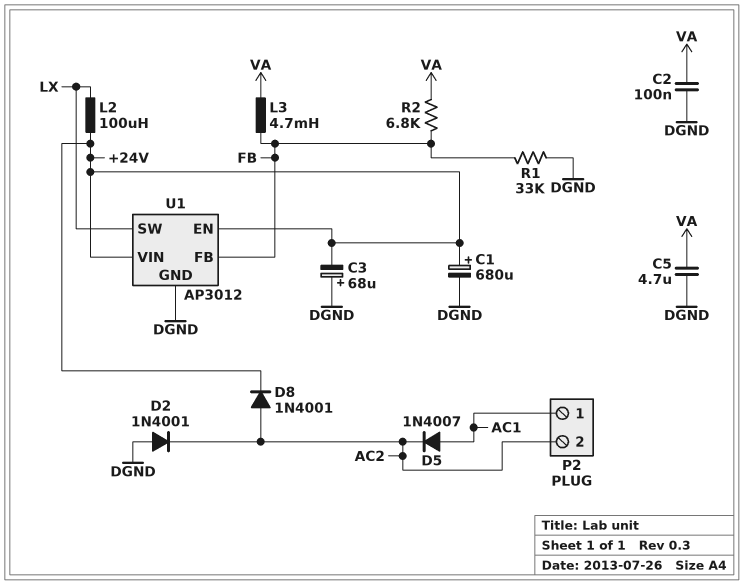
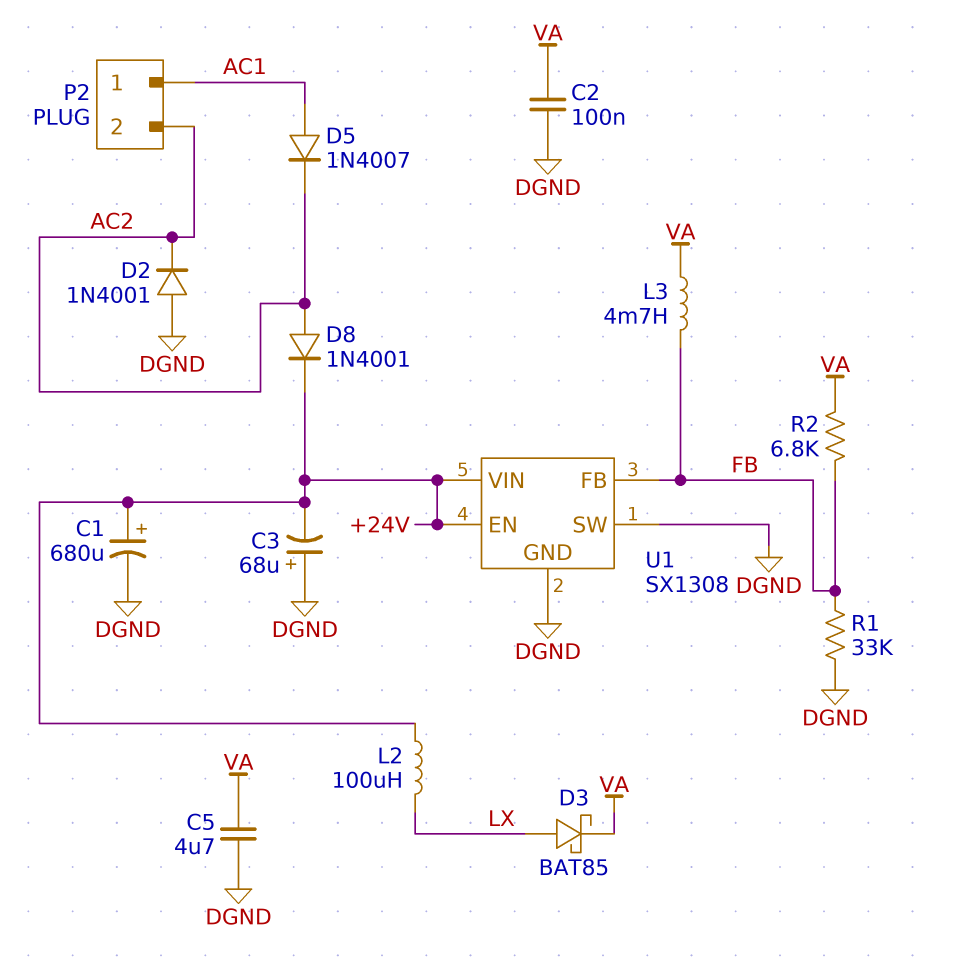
D3: none -> schottky BAT85 (A LX, K VA)
U1: AP3012 -> SX1308
U1 pin SW: LX -> DGND

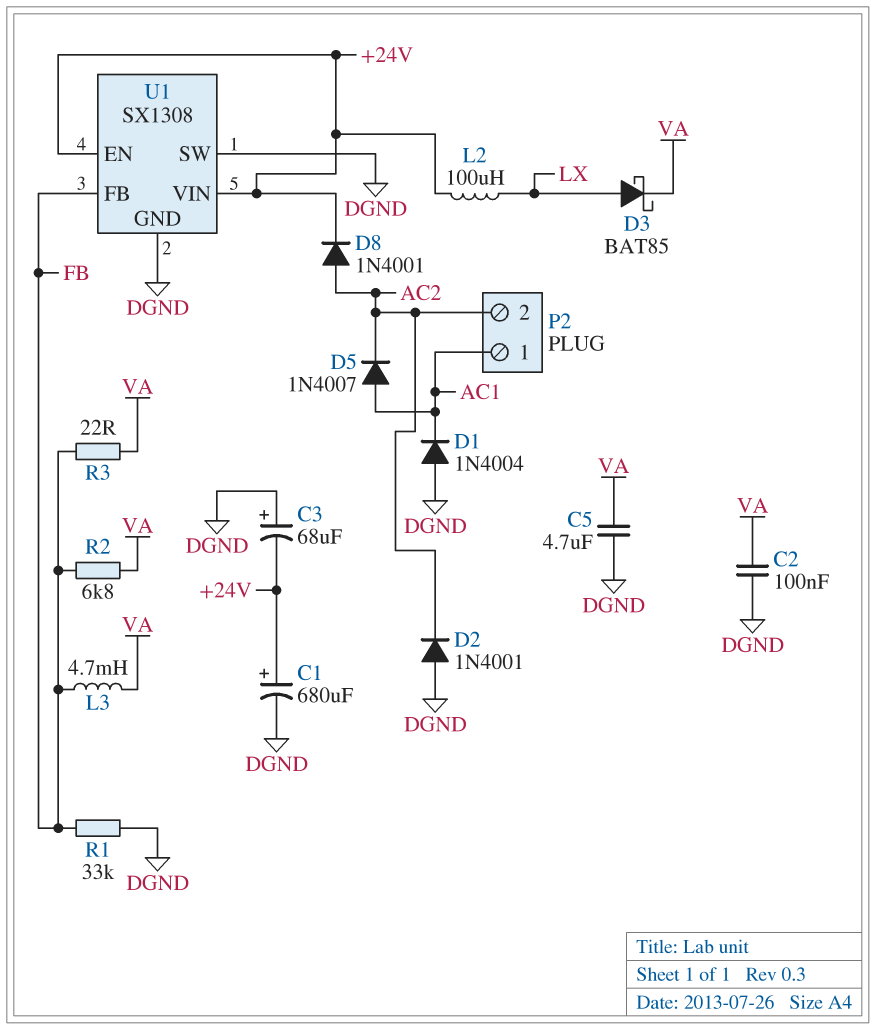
D1: none -> diode 1N4004 (A DGND, K AC1)
R3: none -> 22 (FB, VA)

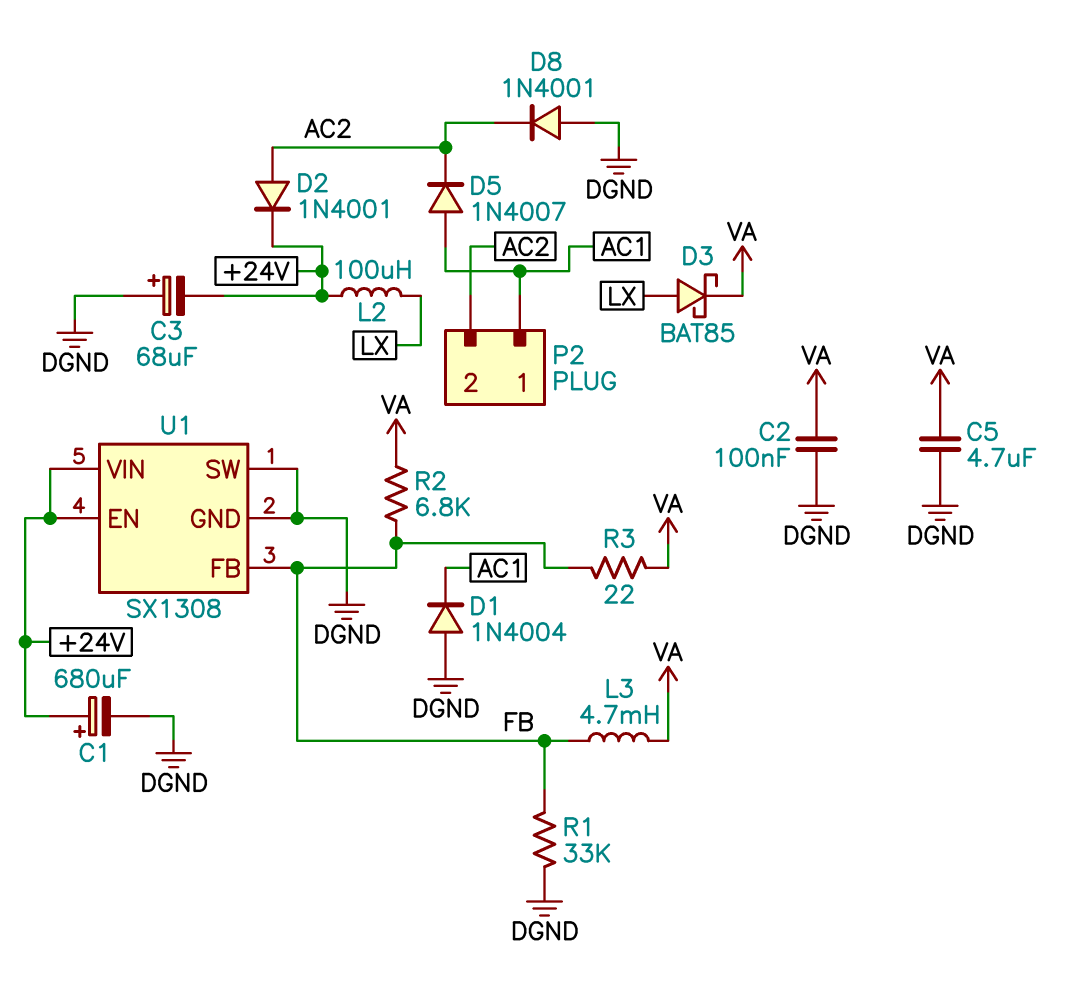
D2: diode 1N4001 (A DGND, K AC2) -> diode 1N4001 (A AC2, K +24V)
D8: diode 1N4001 (A AC2, K +24V) -> diode 1N4001 (A DGND, K AC2)

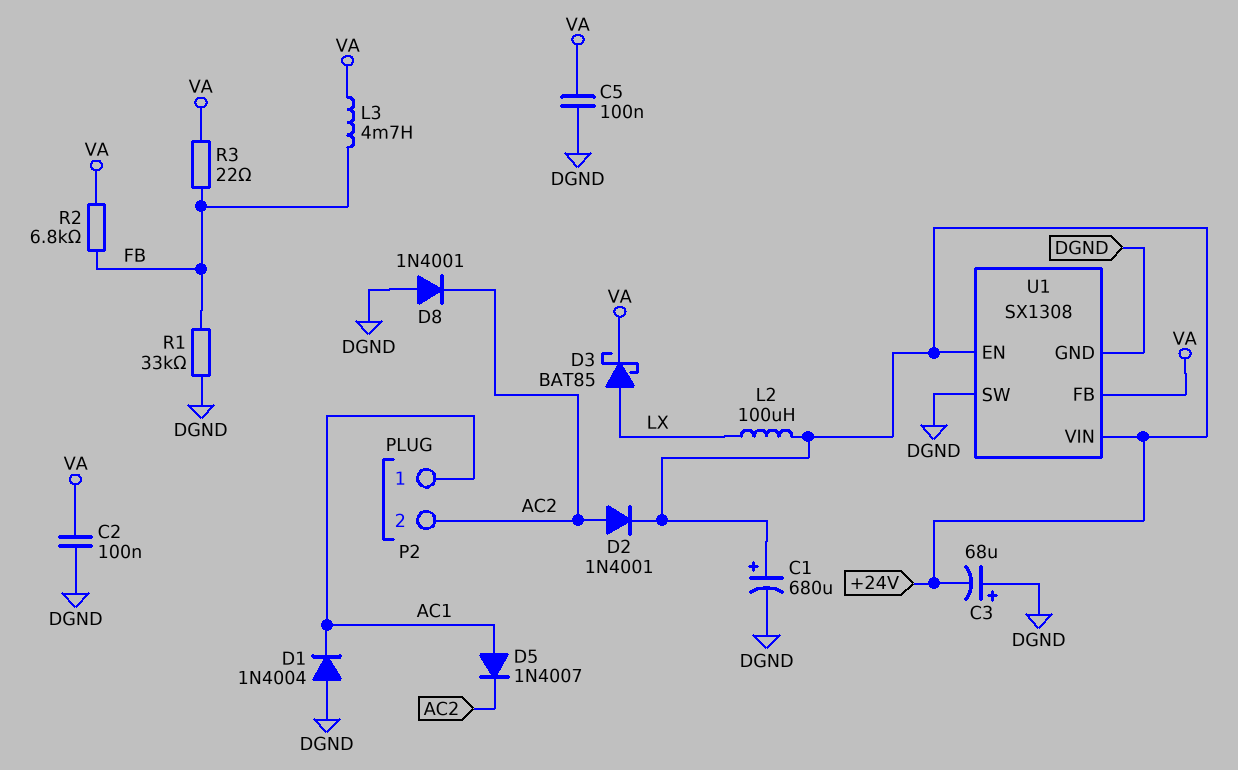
C5: 4.7uF (DGND, VA) -> 100nF (DGND, VA)
U1 pin FB: FB -> VA

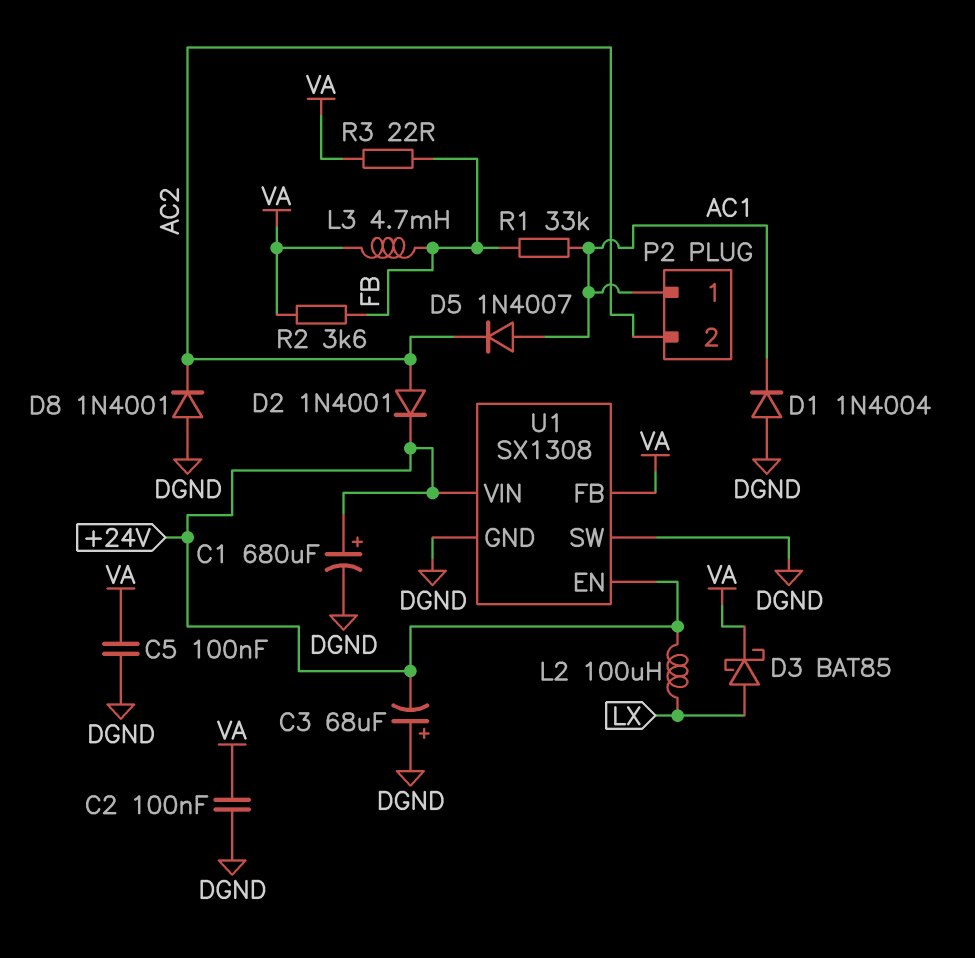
R1: 33k (DGND, FB) -> 33k (AC1, FB)
R2: 6.8k (FB, VA) -> 3.6k (FB, VA)

